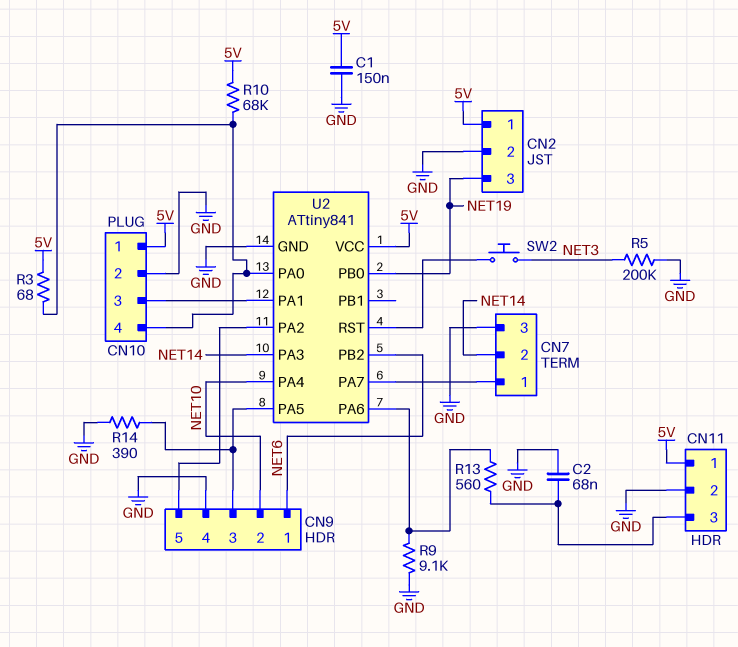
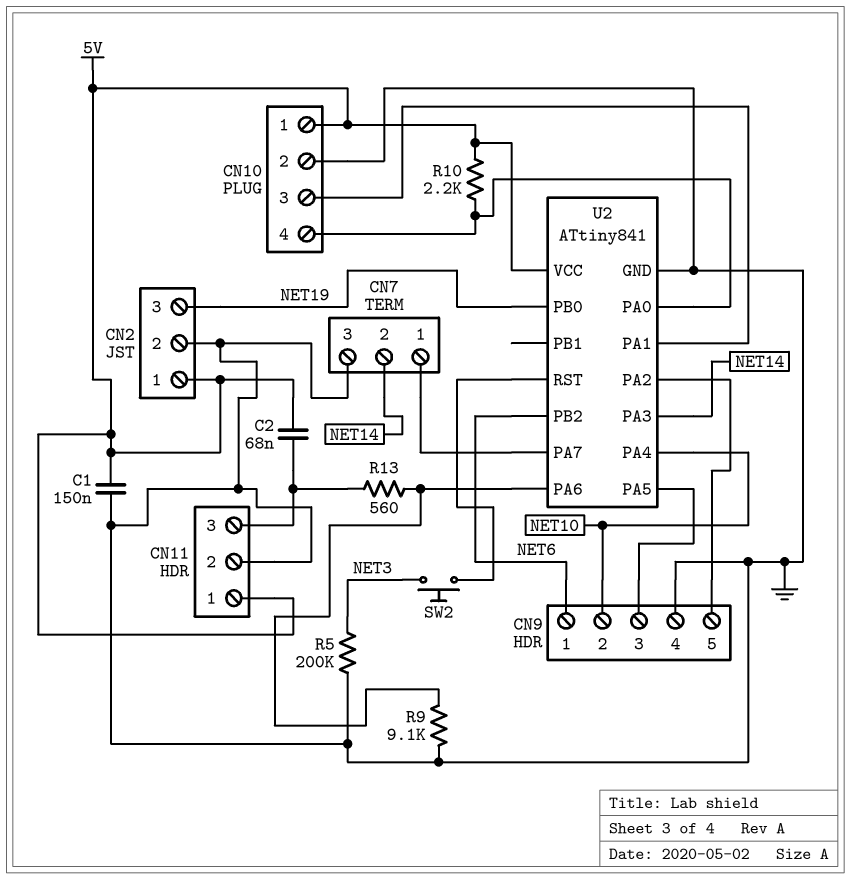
C2: 68nF (CN11/3, GND) -> 68nF (5V, CN11/3)
R3: 68 (5V, CN10/4) -> none
R10: 68k (5V, CN10/4) -> 2.2k (5V, CN10/4)
R14: 390 (CN9/3, GND) -> none

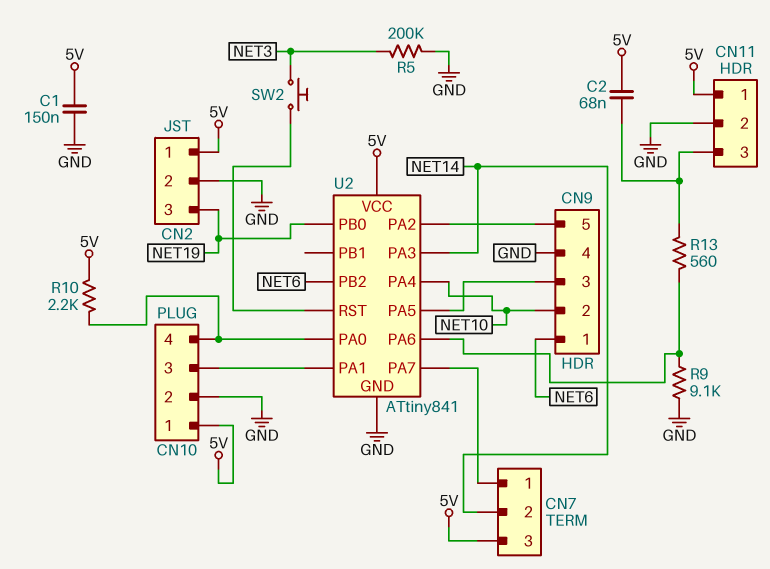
CN7 pin 3: GND -> 5V

